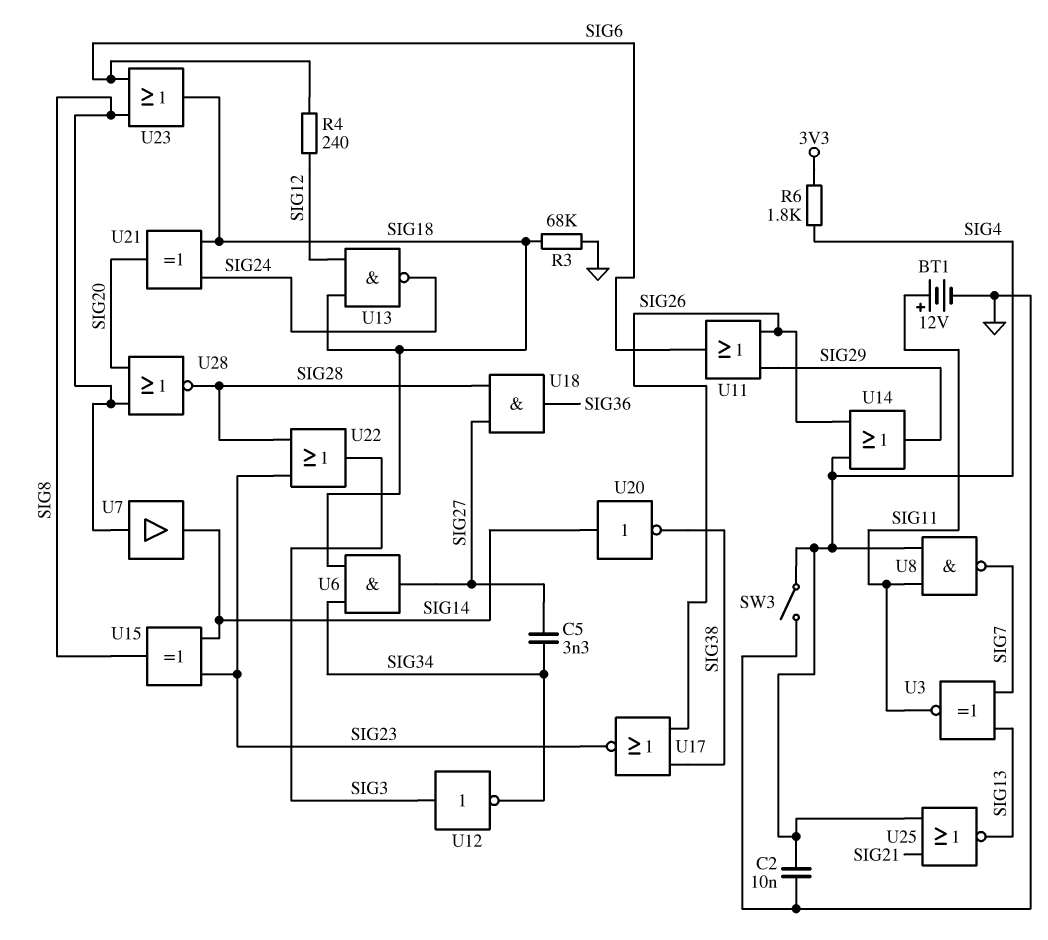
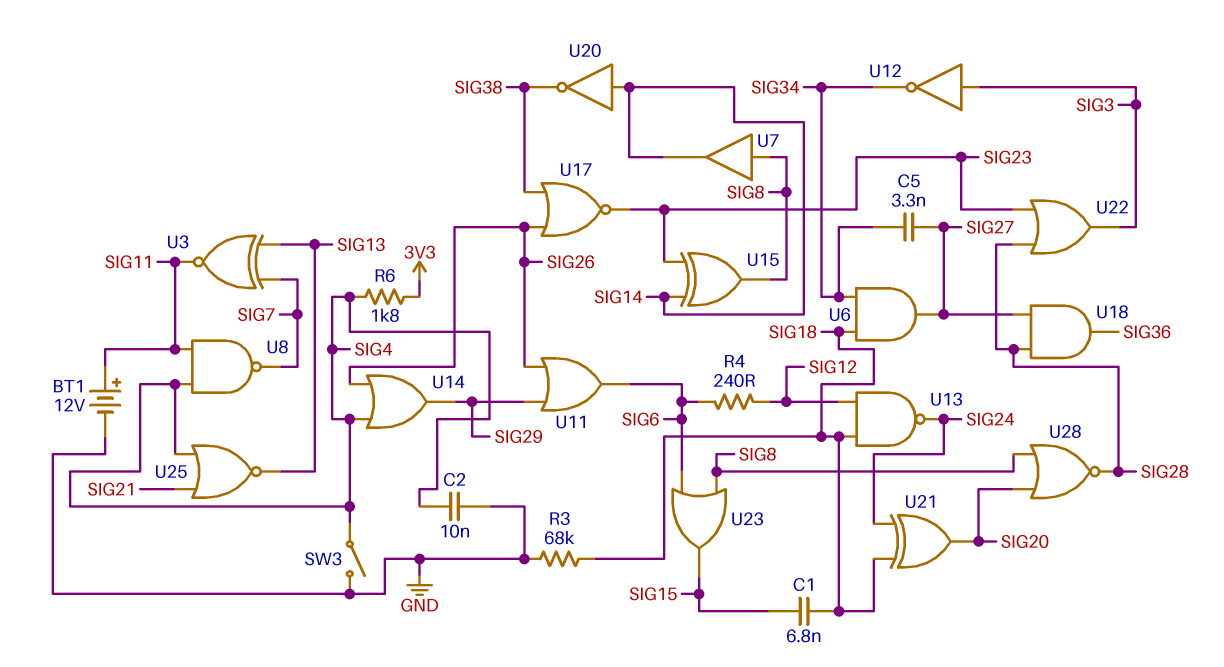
C1: none -> 6.8nF (SIG15, SIG18)
U23: OR (in SIG6, in SIG8, out SIG18) -> OR (in SIG6, in SIG8, out SIG15)

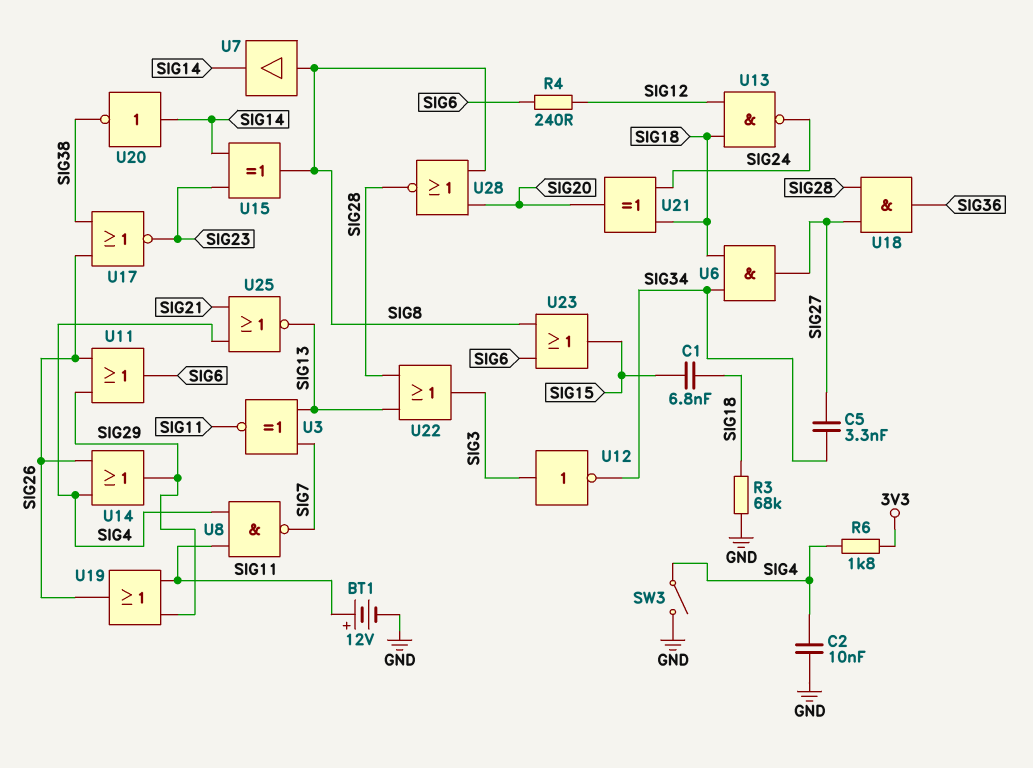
U19: none -> OR (in SIG11, in SIG29, out SIG26)
U22: OR (in SIG23, in SIG28, out SIG3) -> OR (in SIG13, in SIG28, out SIG3)

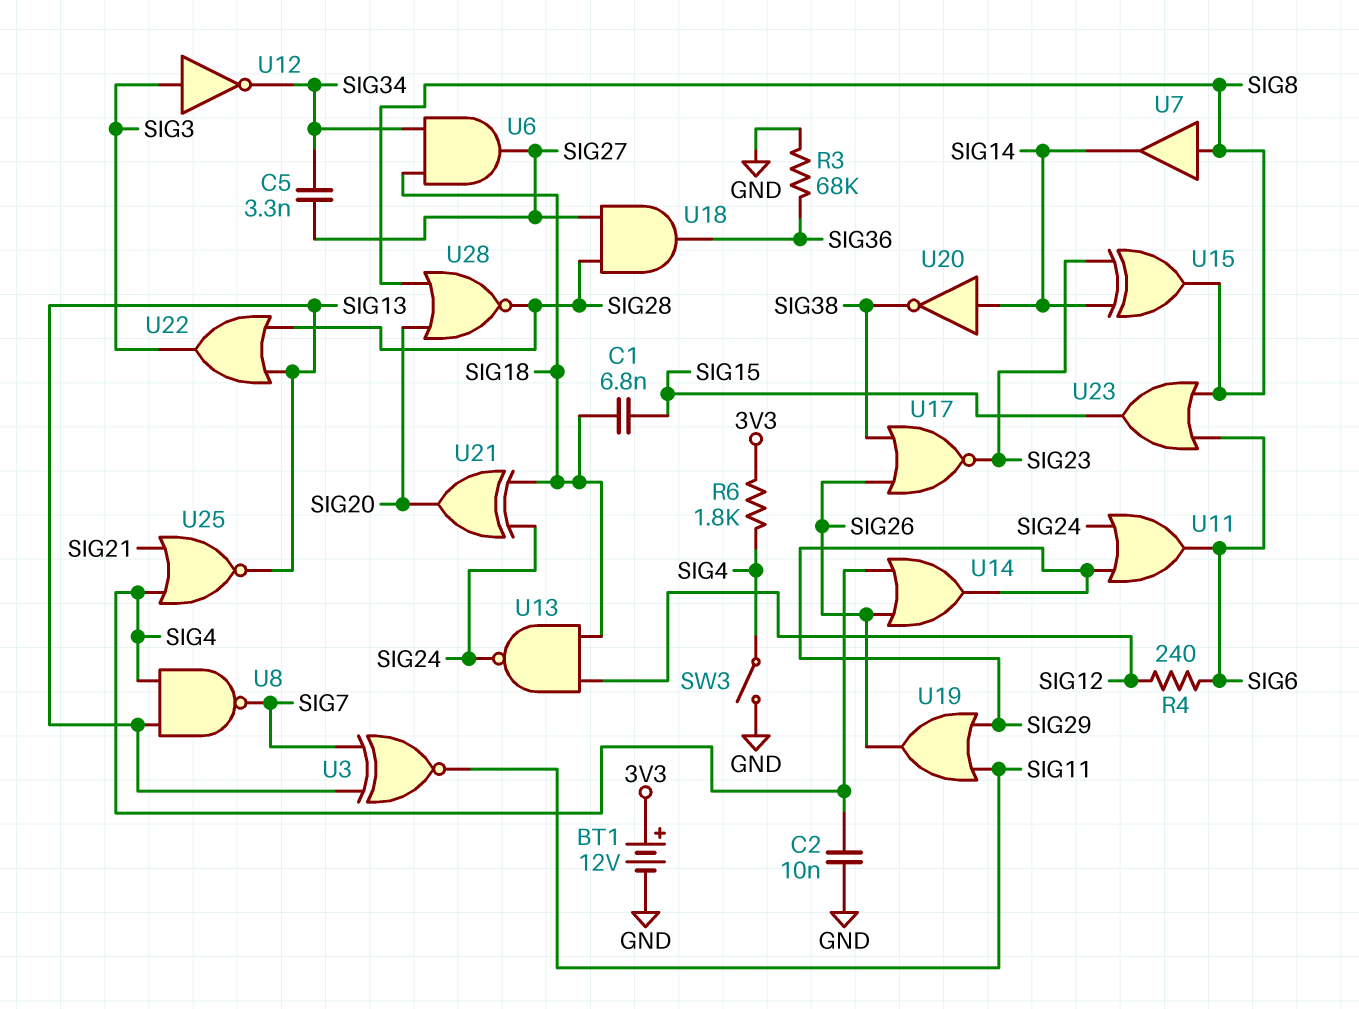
BT1: 12V (plus SIG11, minus GND) -> 12V (plus 3V3, minus GND)
R3: 68k (GND, SIG18) -> 68k (GND, SIG36)
U8: NAND (in SIG4, in SIG11, out SIG7) -> NAND (in SIG4, in SIG13, out SIG7)
U11: OR (in SIG26, in SIG29, out SIG6) -> OR (in SIG24, in SIG29, out SIG6)

